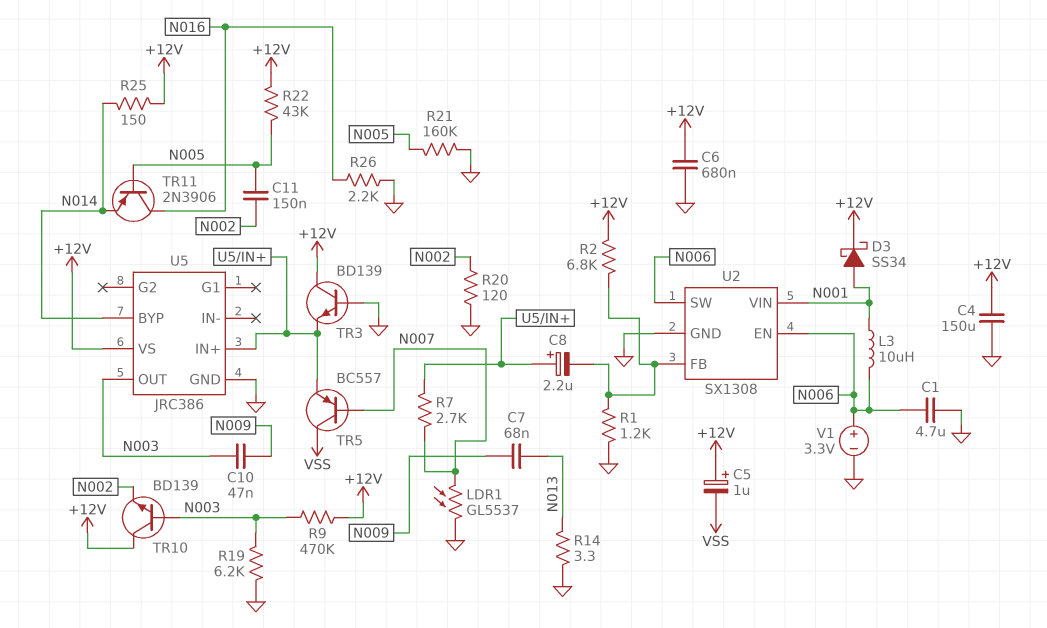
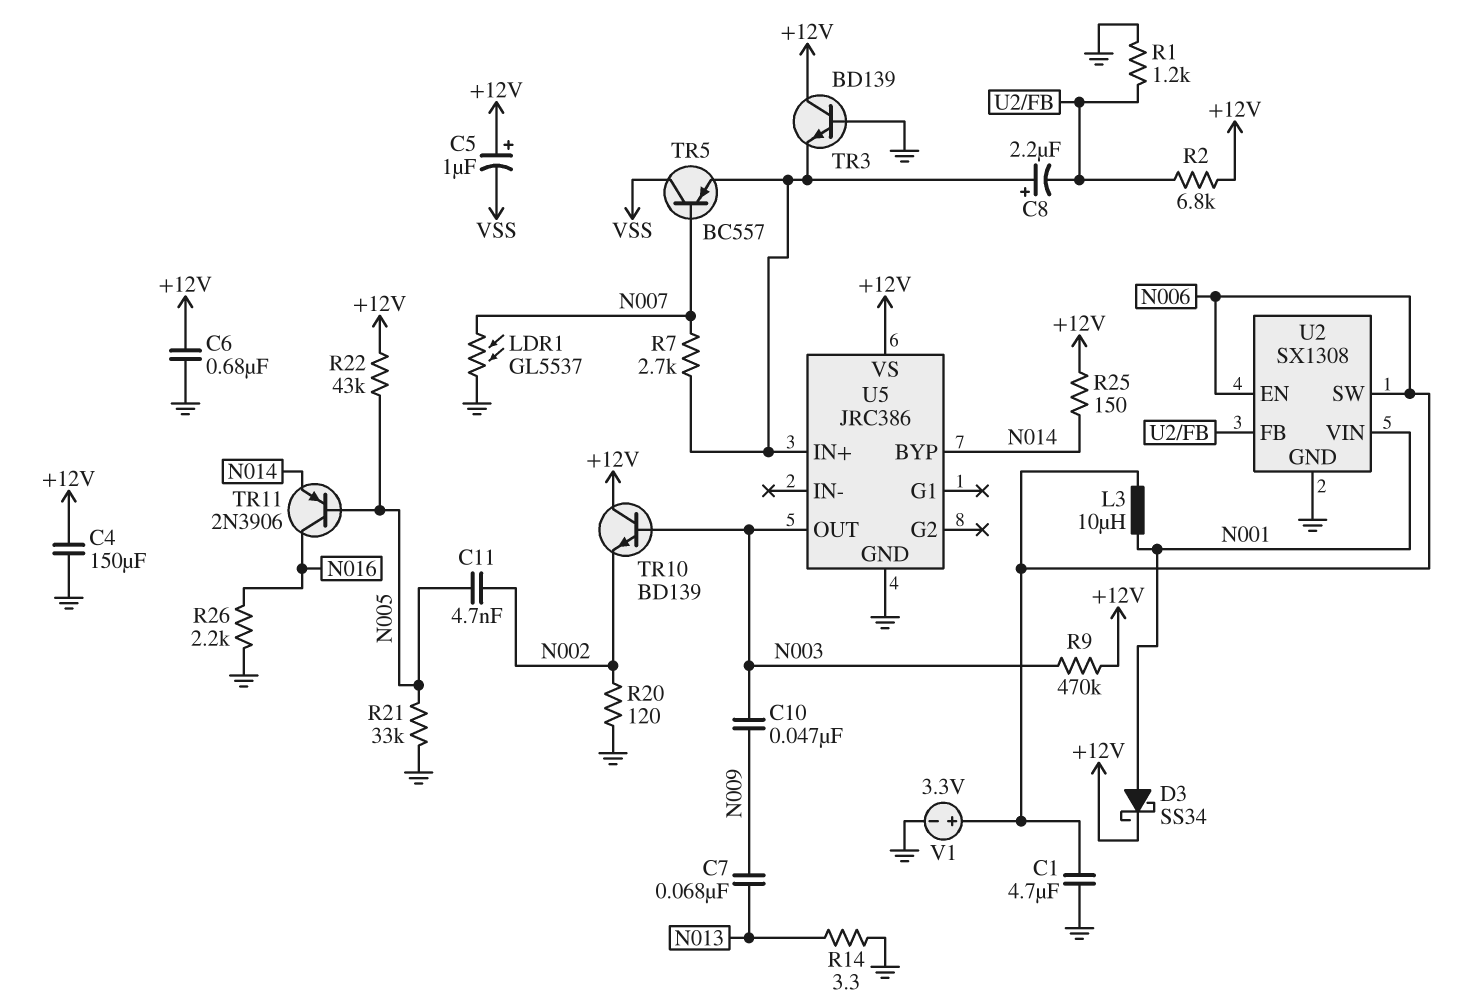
C11: 150nF (N002, N005) -> 4.7nF (N002, N005)
R19: 6.2k (GND, N003) -> none
R21: 160k (GND, N005) -> 33k (GND, N005)

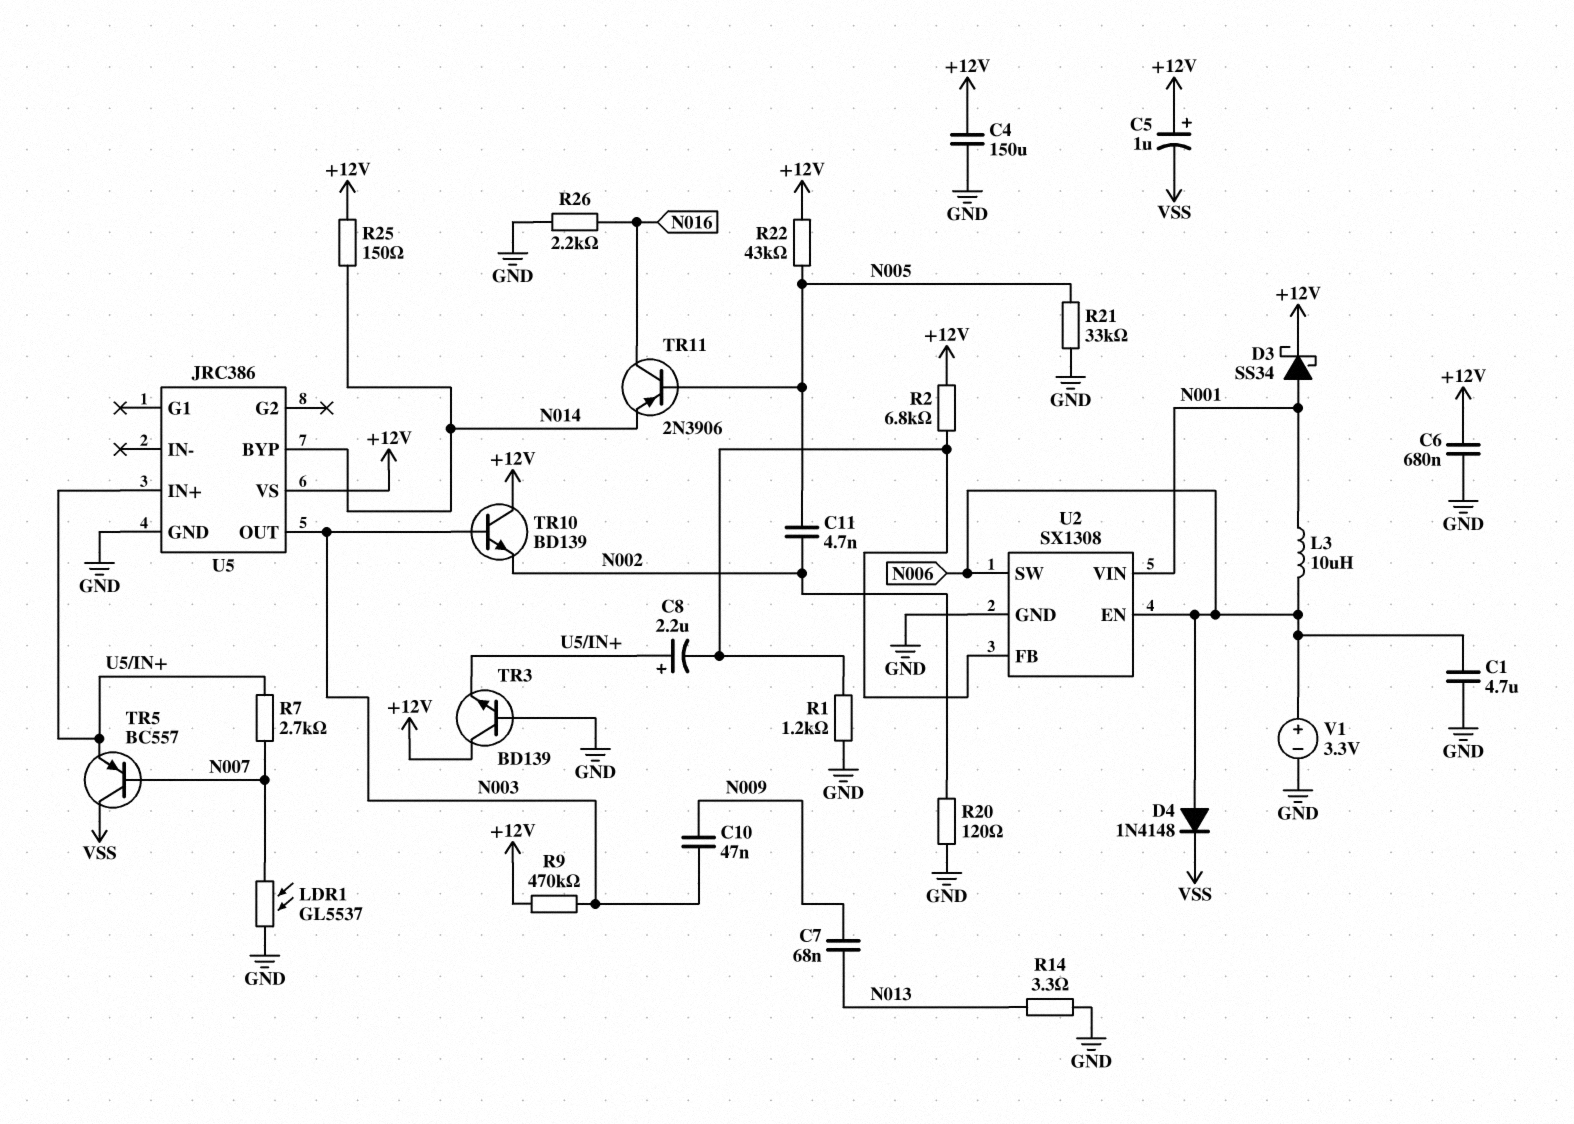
D4: none -> diode 1N4148 (A N006, K VSS)

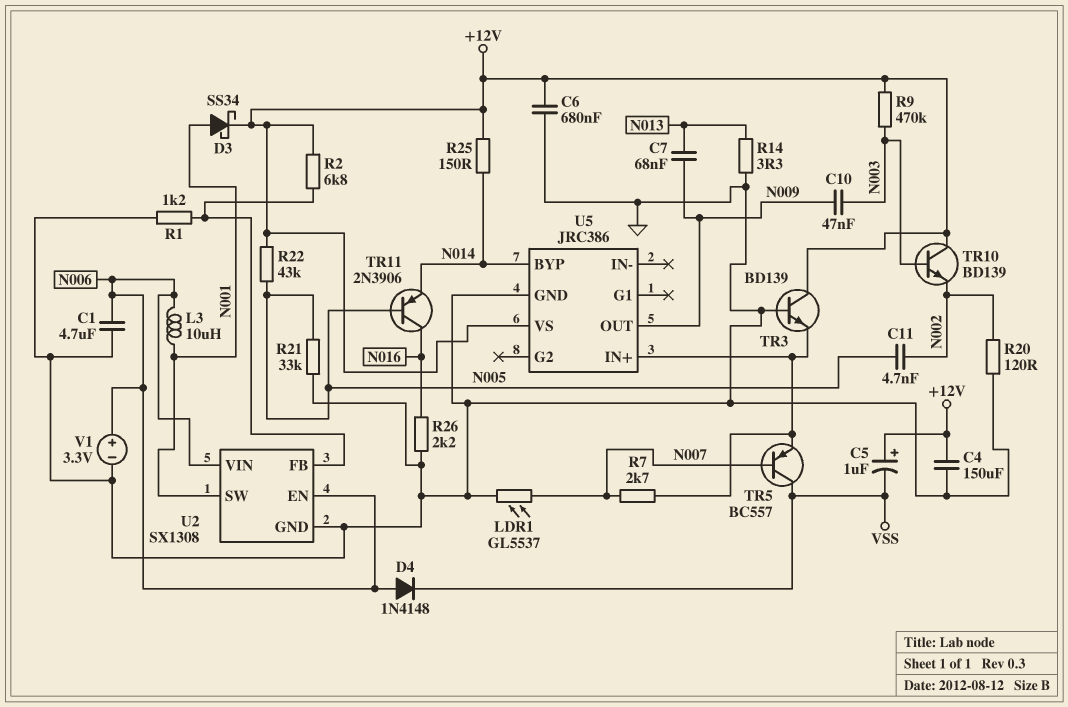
C8: 2.2uF (plus U5/IN+, minus U2/FB) -> none
U2 pin SW: N006 -> N001
U2 pin VIN: N001 -> N006
U5 pin OUT: N003 -> N009

